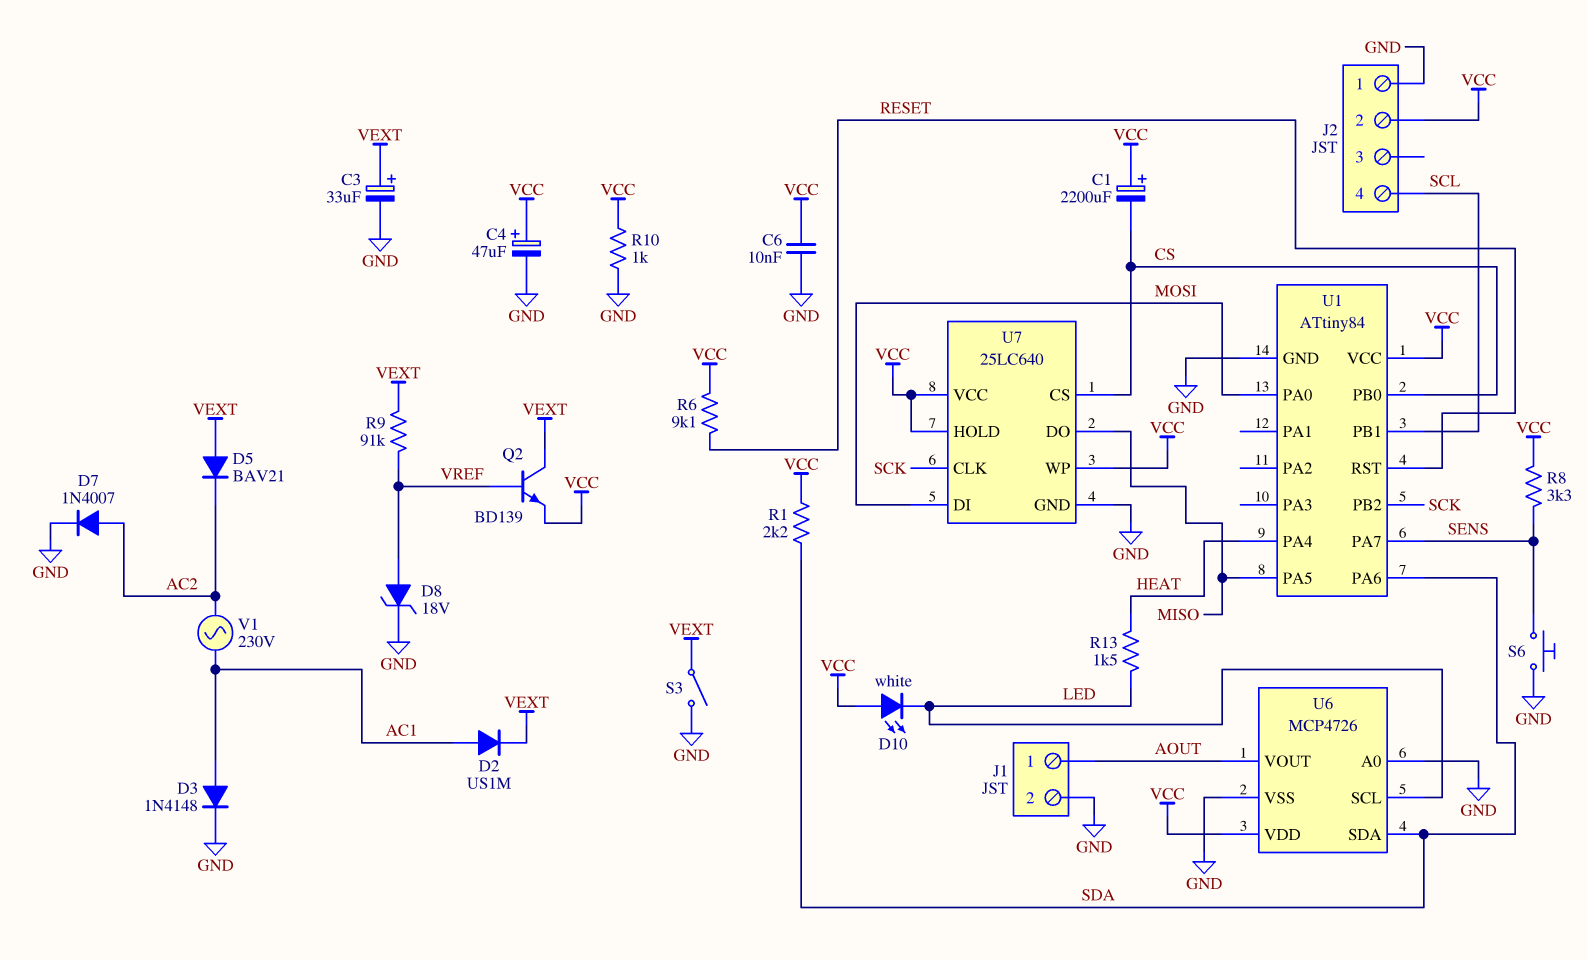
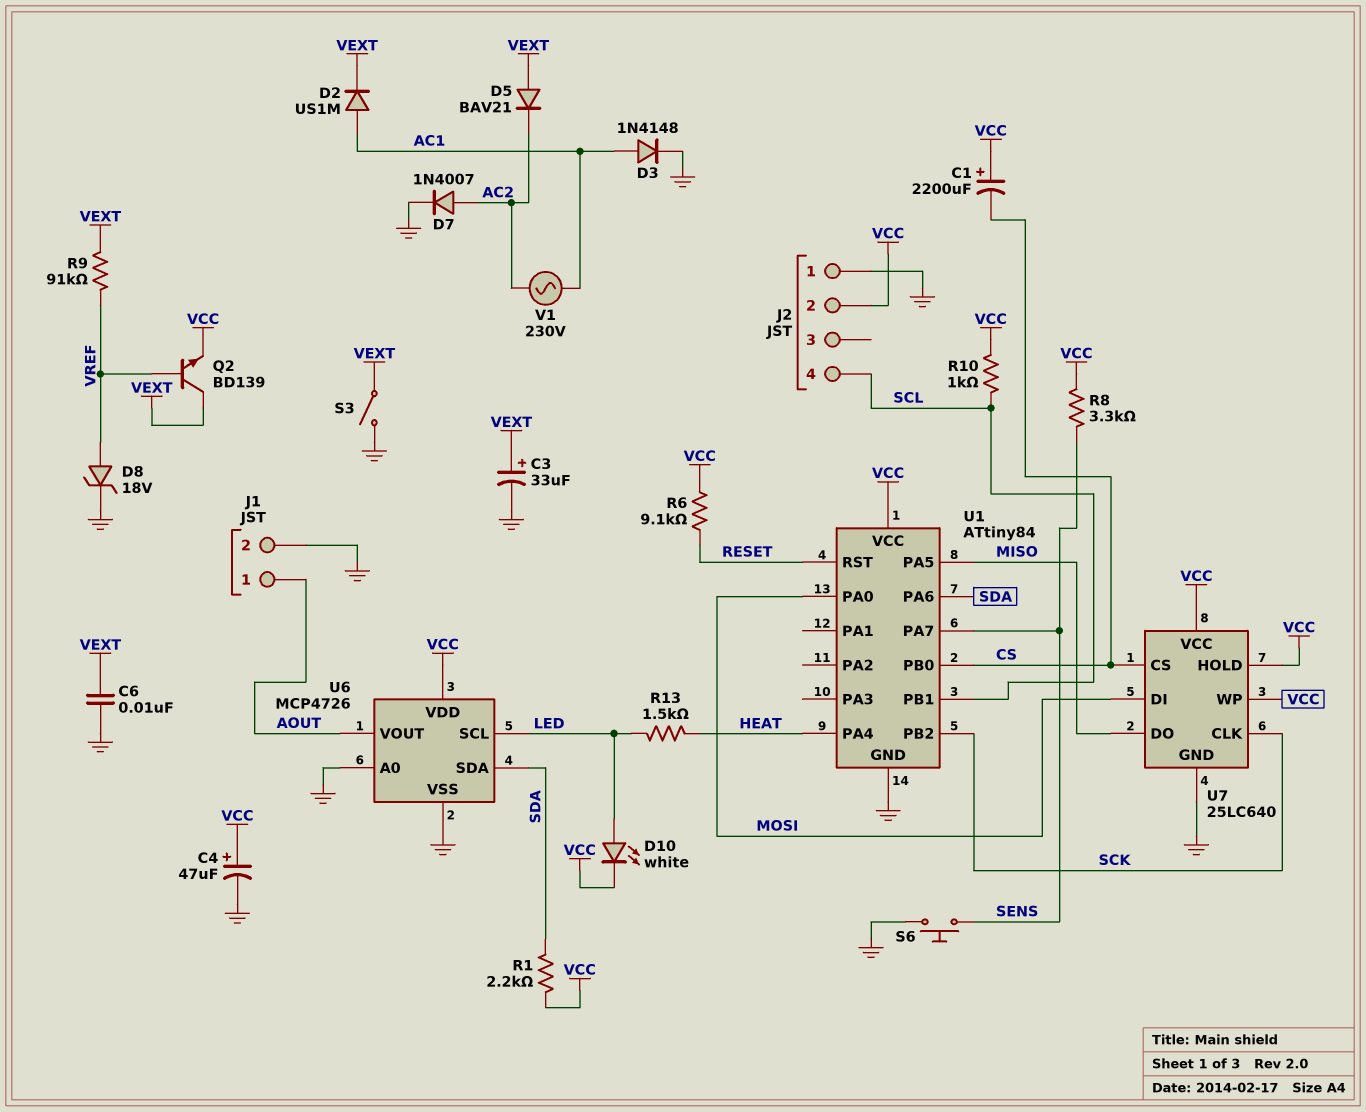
C6: 10nF (GND, VCC) -> 10nF (GND, VEXT)
D10: LED white (A VCC, K LED) -> LED white (A LED, K VCC)
R10: 1k (GND, VCC) -> 1k (SCL, VCC)

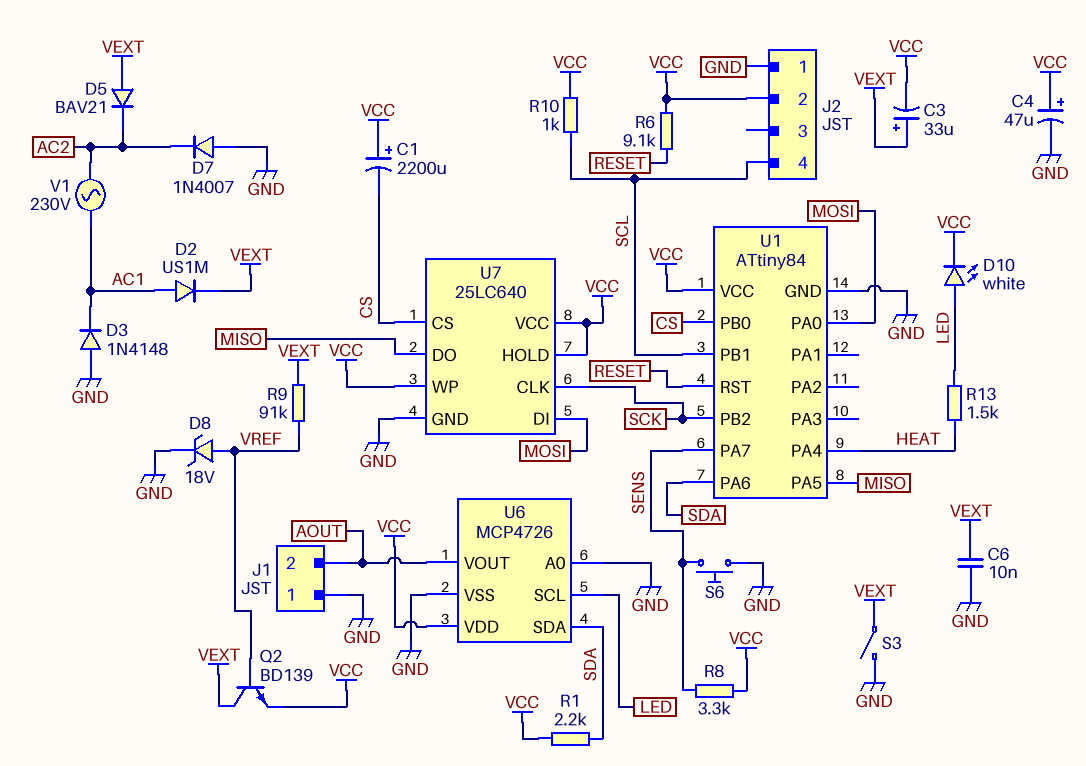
C3: 33uF (plus VEXT, minus GND) -> 33uF (plus VEXT, minus VCC)
D3: diode 1N4148 (A AC1, K GND) -> diode 1N4148 (A GND, K AC1)
D7: diode 1N4007 (A AC2, K GND) -> diode 1N4007 (A GND, K AC2)
J1 pin 1: AOUT -> GND
J1 pin 2: GND -> AOUT

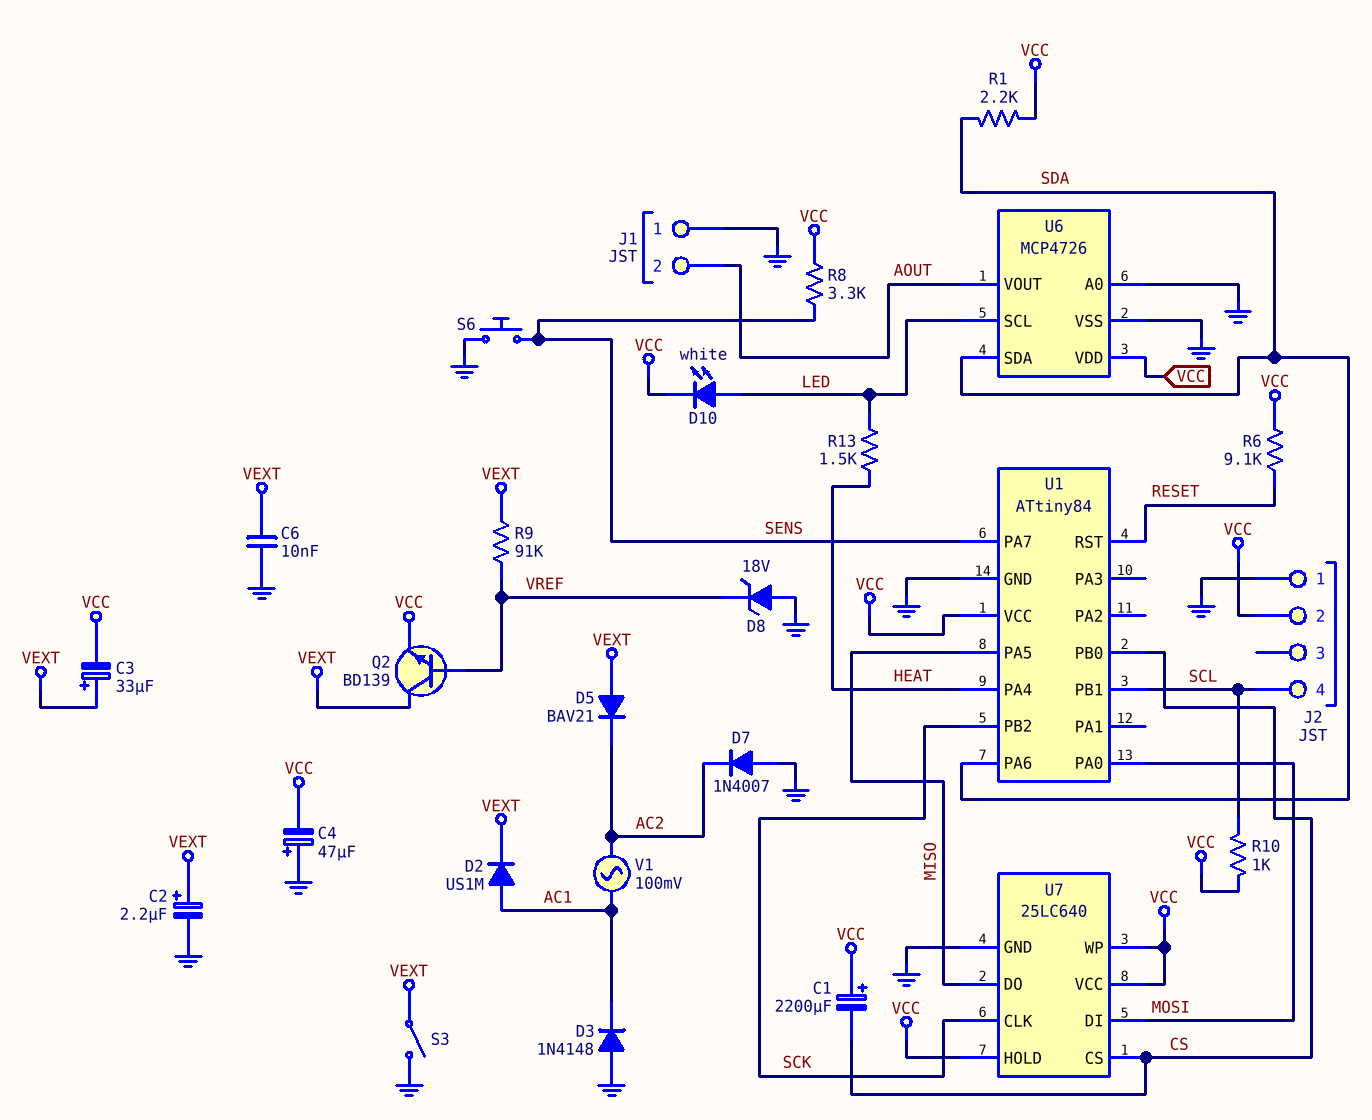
C2: none -> 2.2uF (plus VEXT, minus GND)
C4: 47uF (plus VCC, minus GND) -> 47uF (plus GND, minus VCC)
D8: zener 18V (A VREF, K GND) -> zener 18V (A GND, K VREF)
V1: AC 230V (AC1, AC2) -> AC 100mV (AC1, AC2)

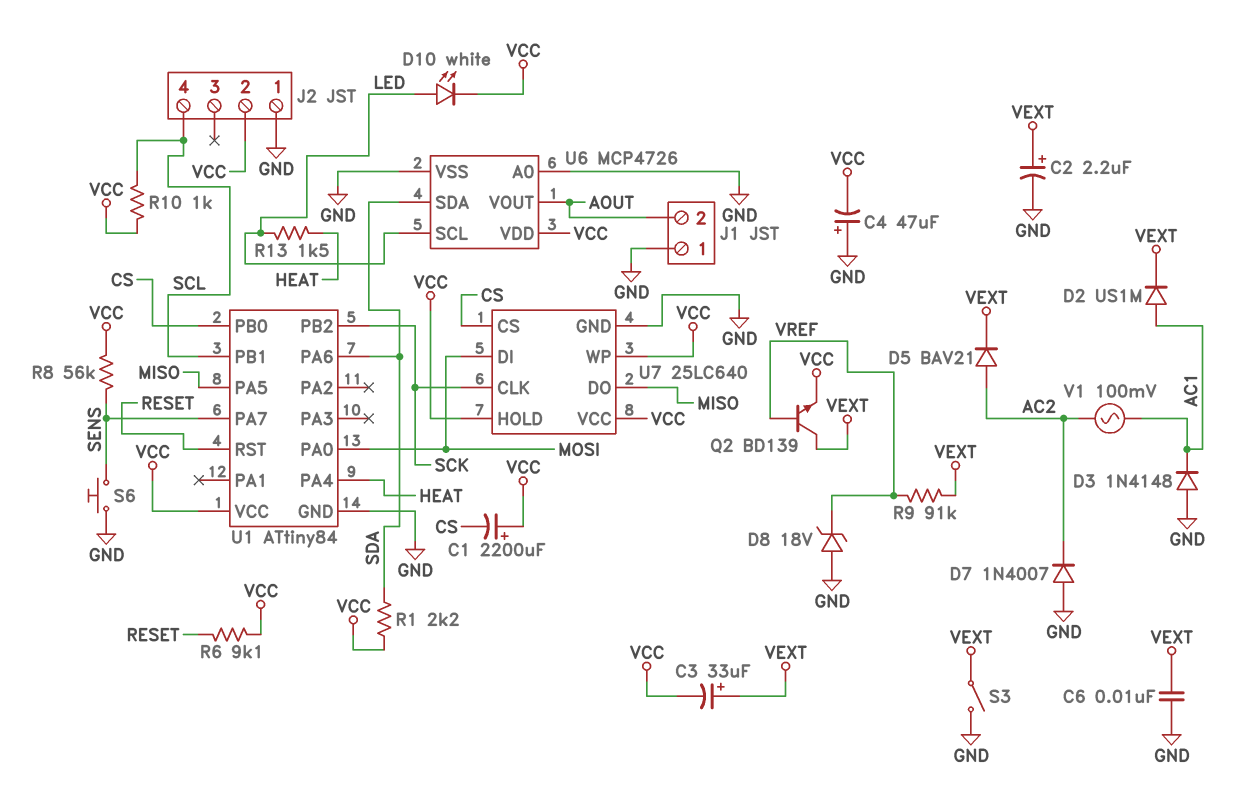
D5: diode BAV21 (A VEXT, K AC2) -> diode BAV21 (A AC2, K VEXT)
R8: 3.3k (SENS, VCC) -> 56k (SENS, VCC)

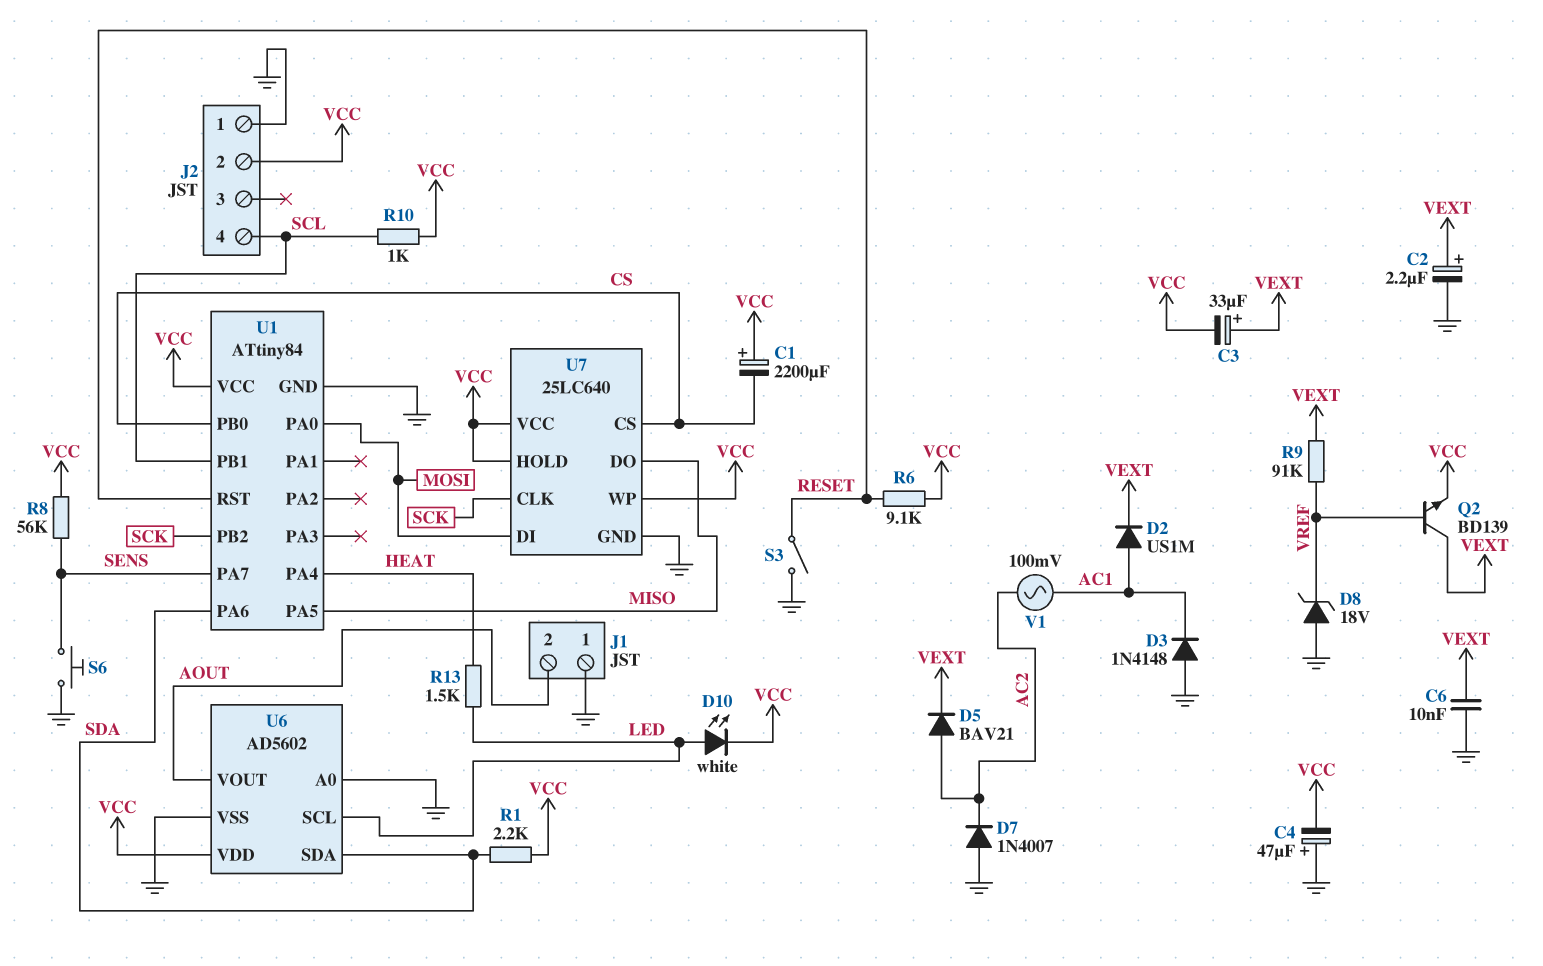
S3: switch (GND, VEXT) -> switch (GND, RESET)
U6: MCP4726 -> AD5602

